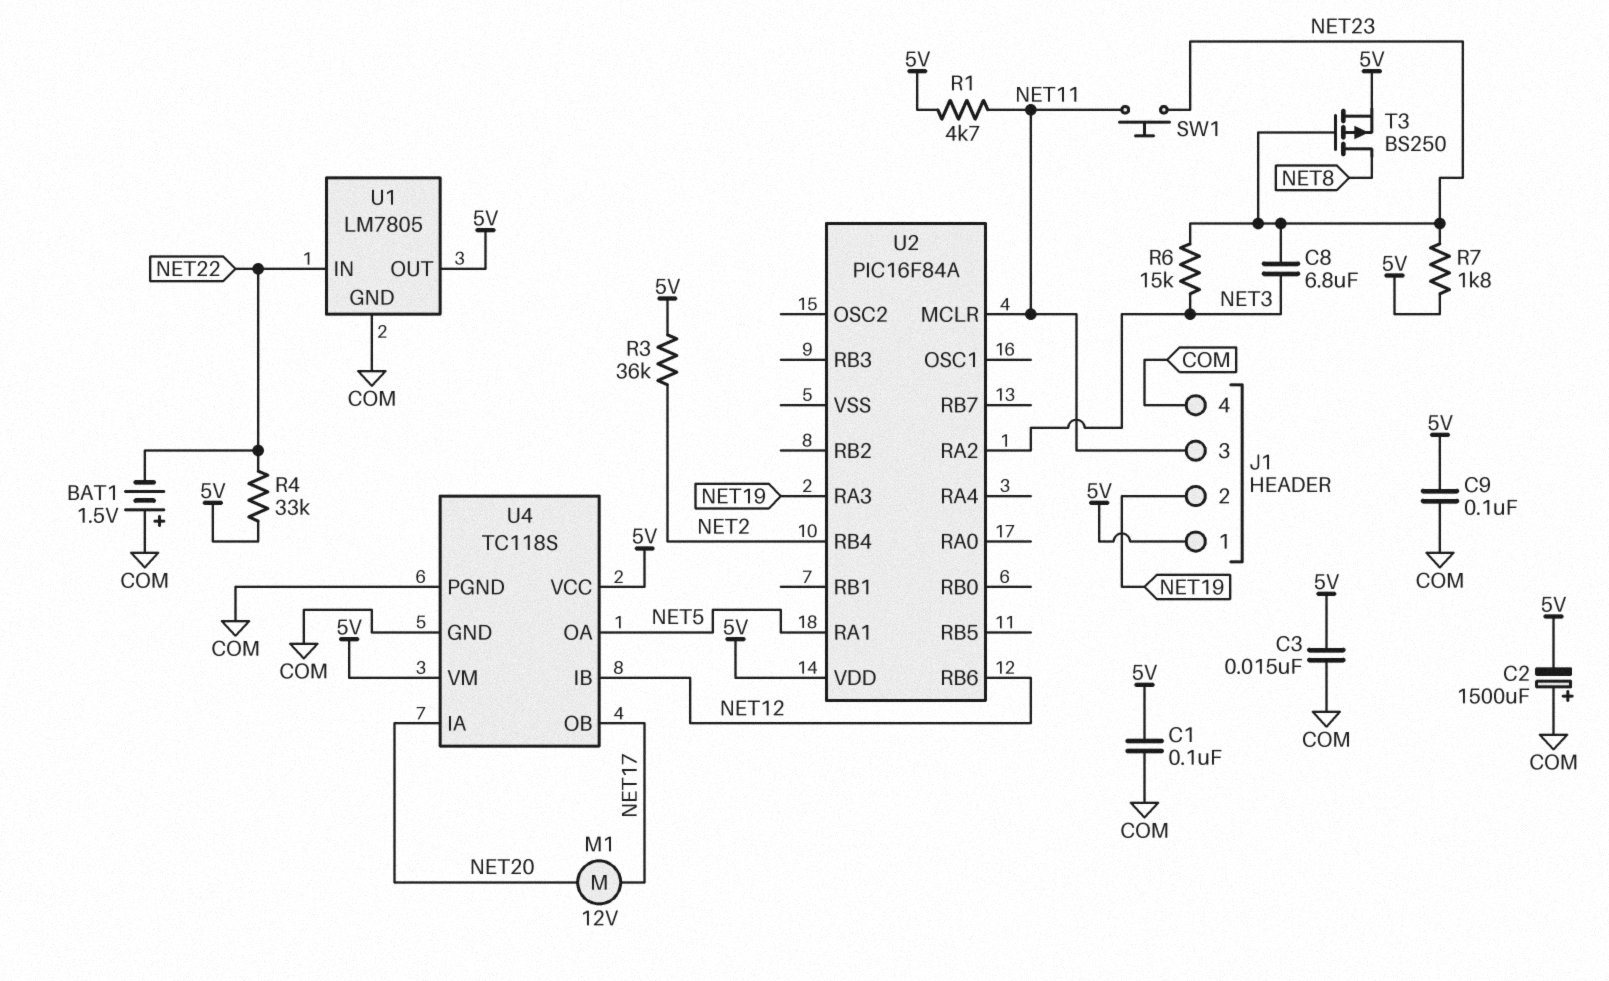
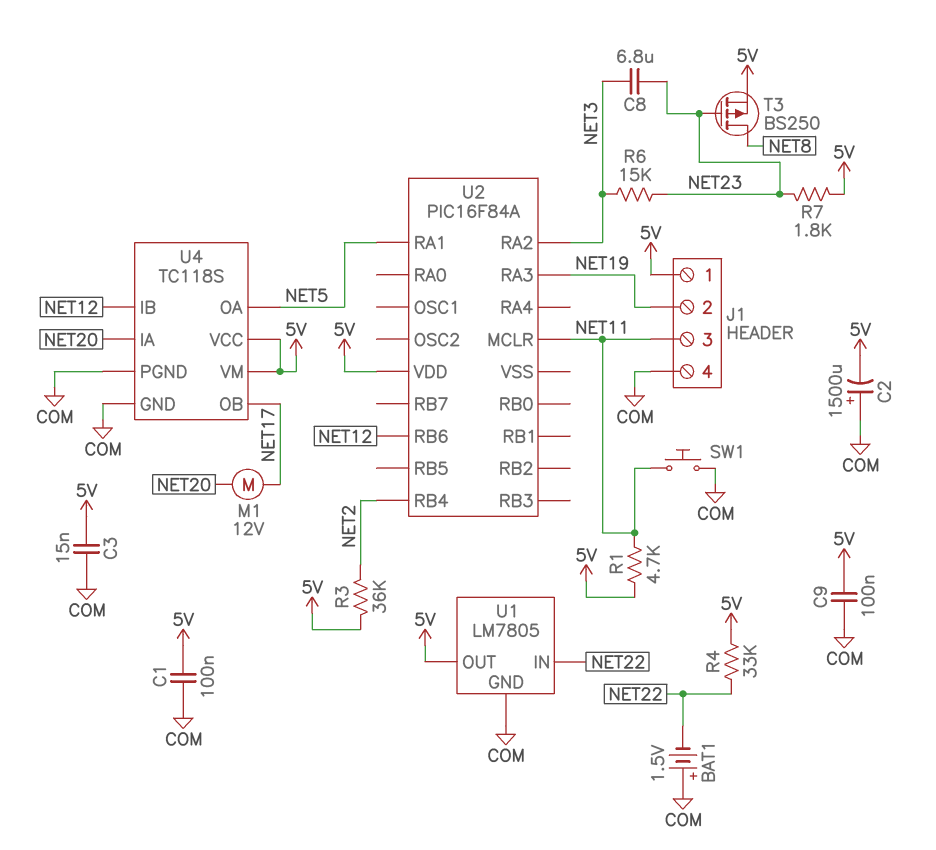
SW1: button (NET11, NET23) -> button (COM, NET11)

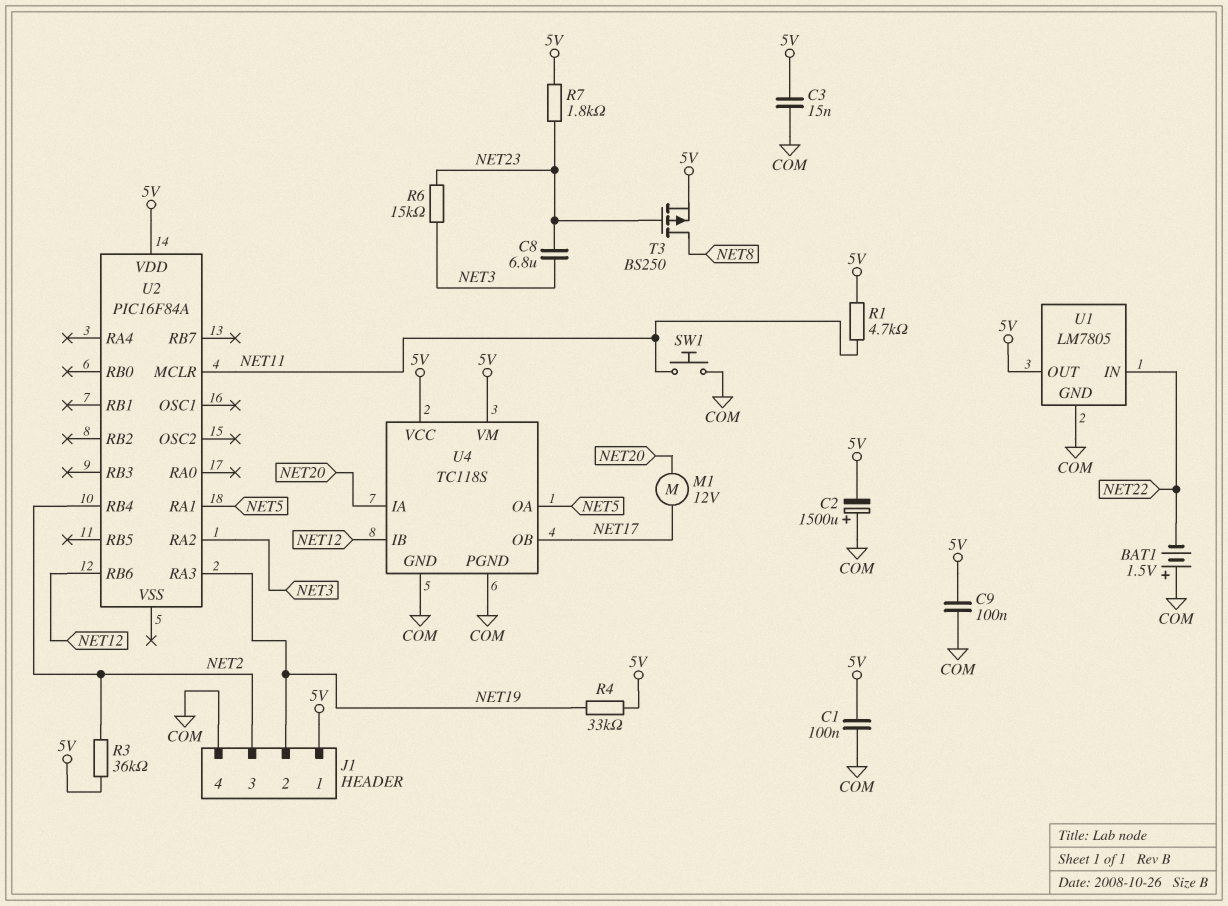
J1 pin 3: NET11 -> NET2
R4: 33k (5V, NET22) -> 33k (5V, NET19)

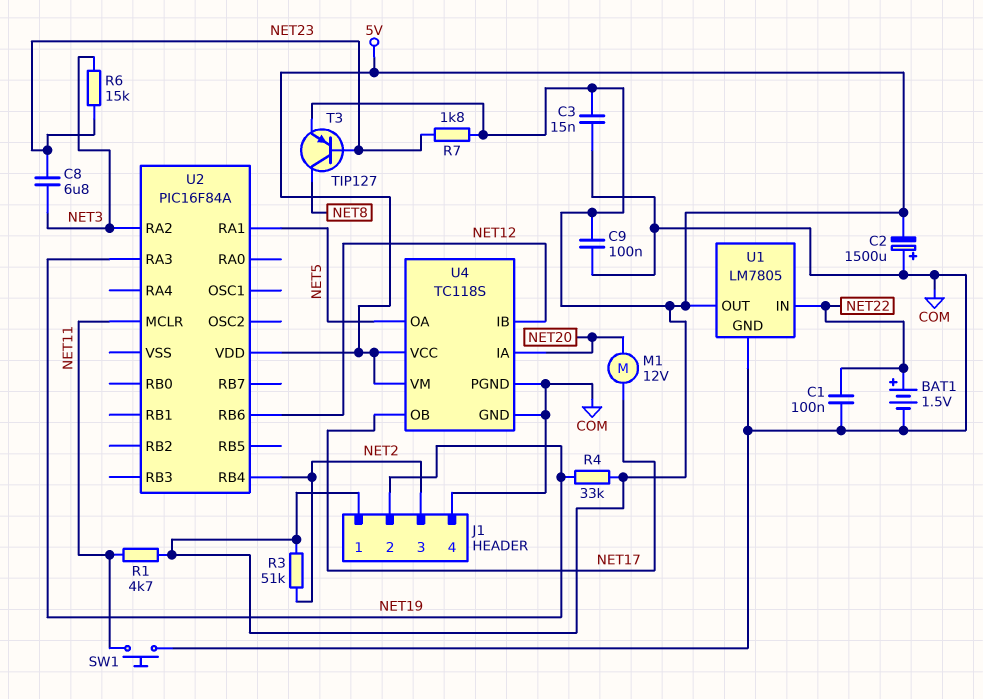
BAT1: 1.5V (plus COM, minus NET22) -> 1.5V (plus NET22, minus COM)
C1: 100nF (5V, COM) -> 100nF (COM, NET22)
R3: 36k (5V, NET2) -> 51k (5V, NET2)
T3: PMOS BS250 (G NET23, D NET8, S 5V) -> PNP TIP127 (B NET23, C NET8, E 5V)

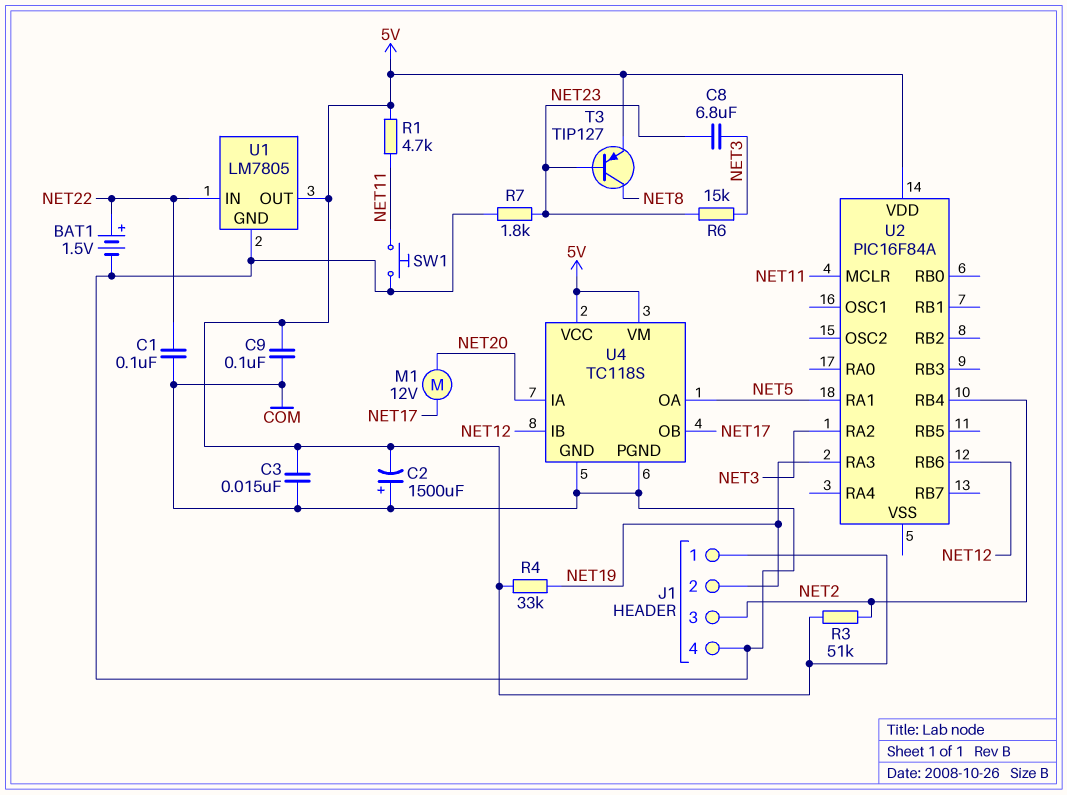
R7: 1.8k (5V, NET23) -> 1.8k (COM, NET23)

